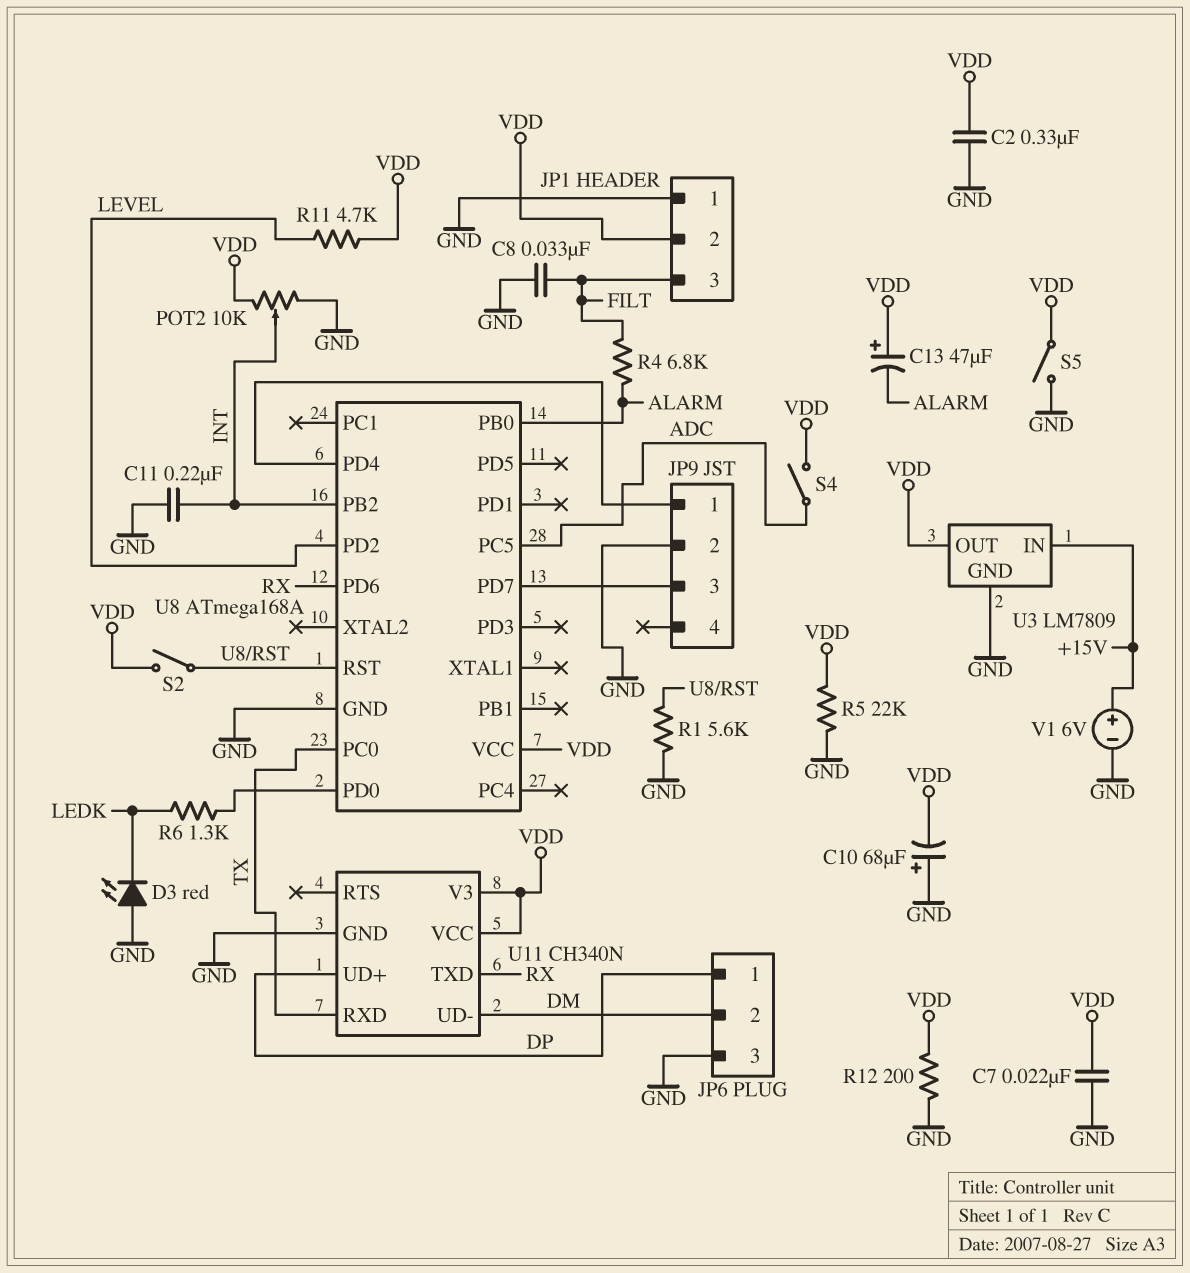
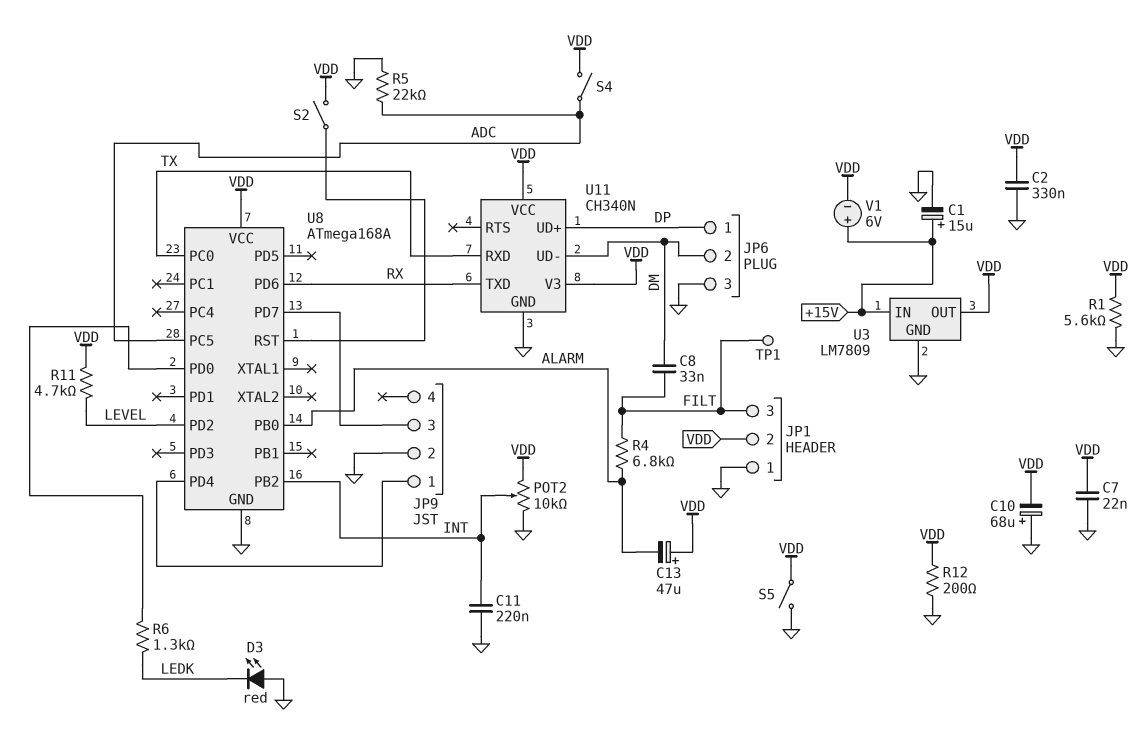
C1: none -> 15uF (plus +15V, minus GND)
C8: 33nF (FILT, GND) -> 33nF (DM, FILT)
R1: 5.6k (GND, U8/RST) -> 5.6k (GND, VDD)
R5: 22k (GND, VDD) -> 22k (ADC, GND)
TP1: none -> test point (FILT)
V1: 6V (plus +15V, minus GND) -> 6V (plus +15V, minus VDD)

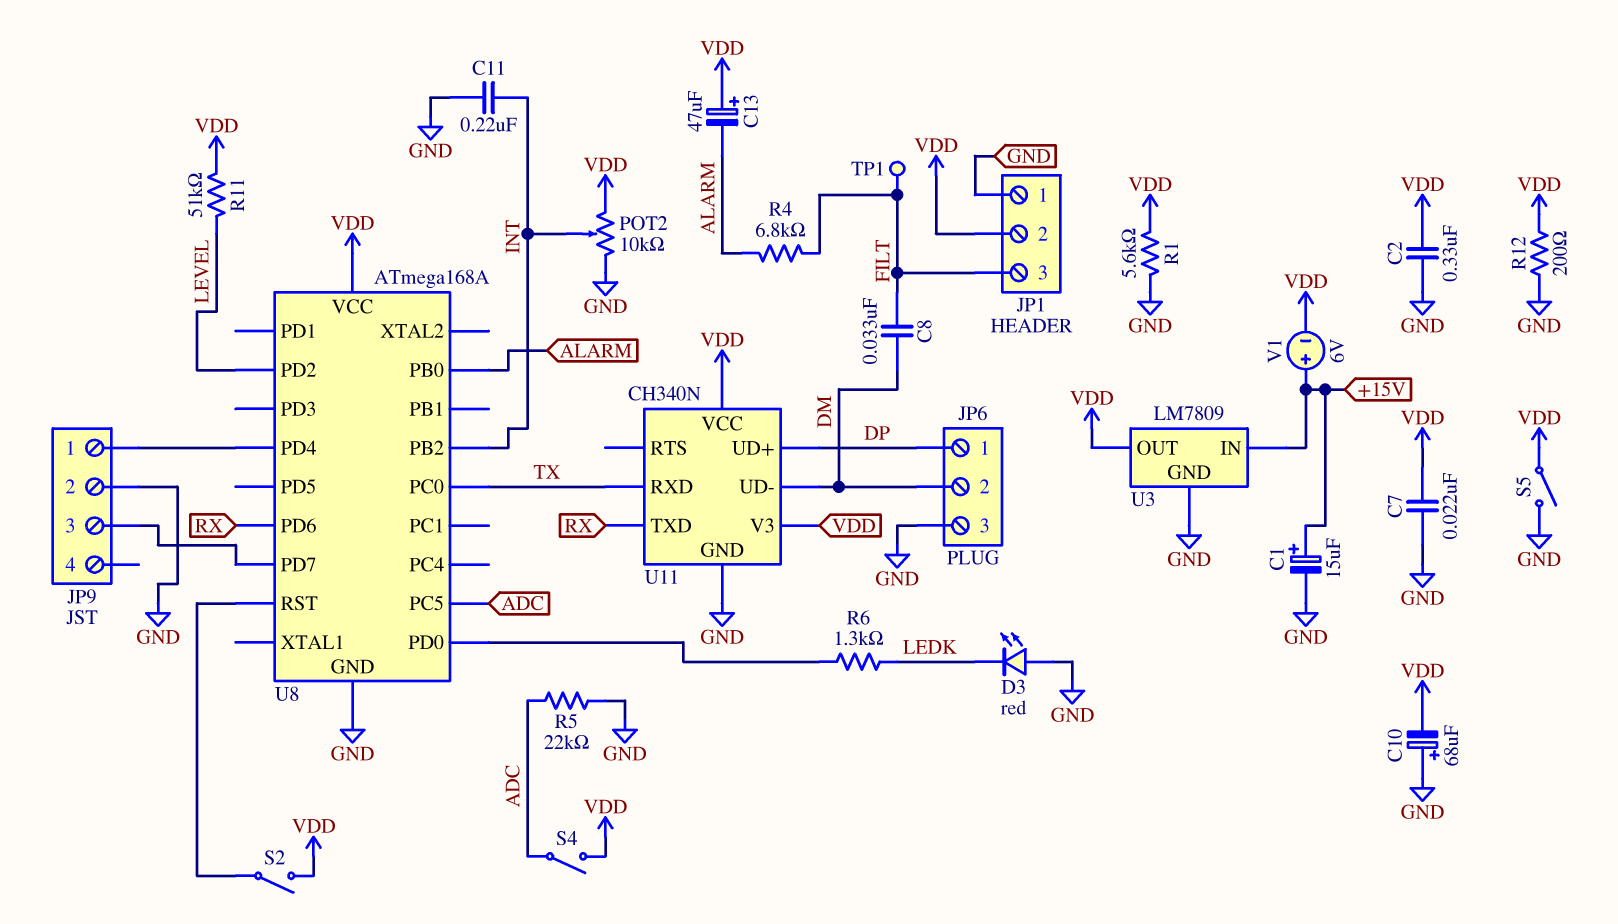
R11: 4.7k (LEVEL, VDD) -> 51k (LEVEL, VDD)

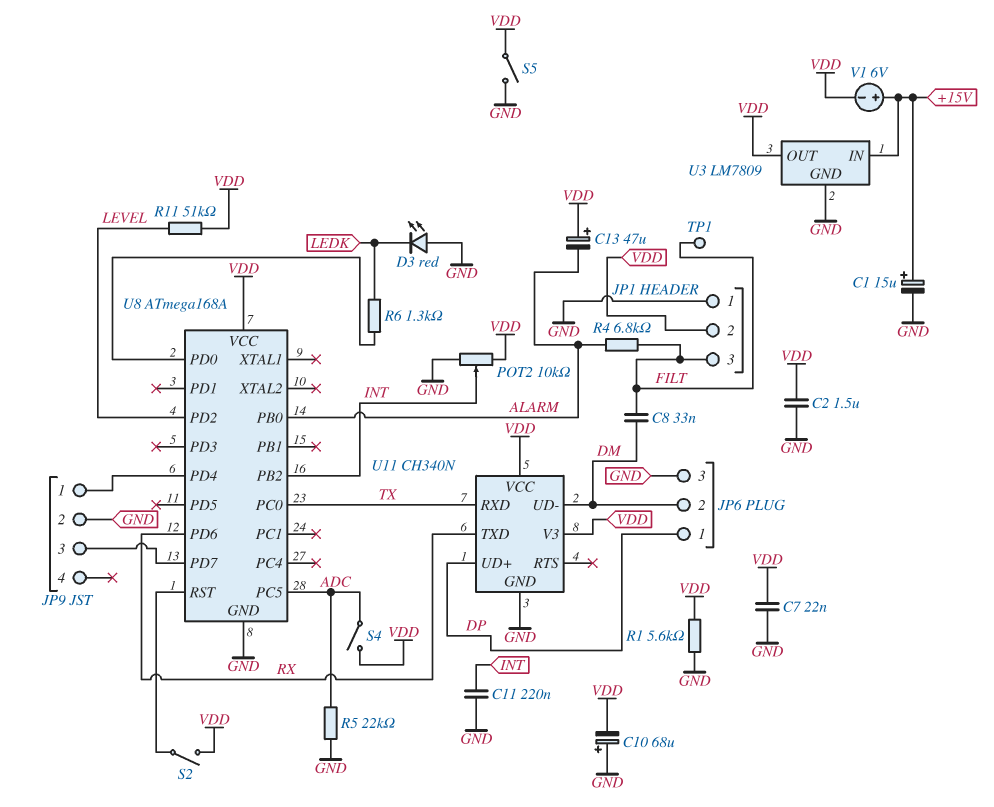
C2: 330nF (GND, VDD) -> 1.5uF (GND, VDD)
R12: 200 (GND, VDD) -> none

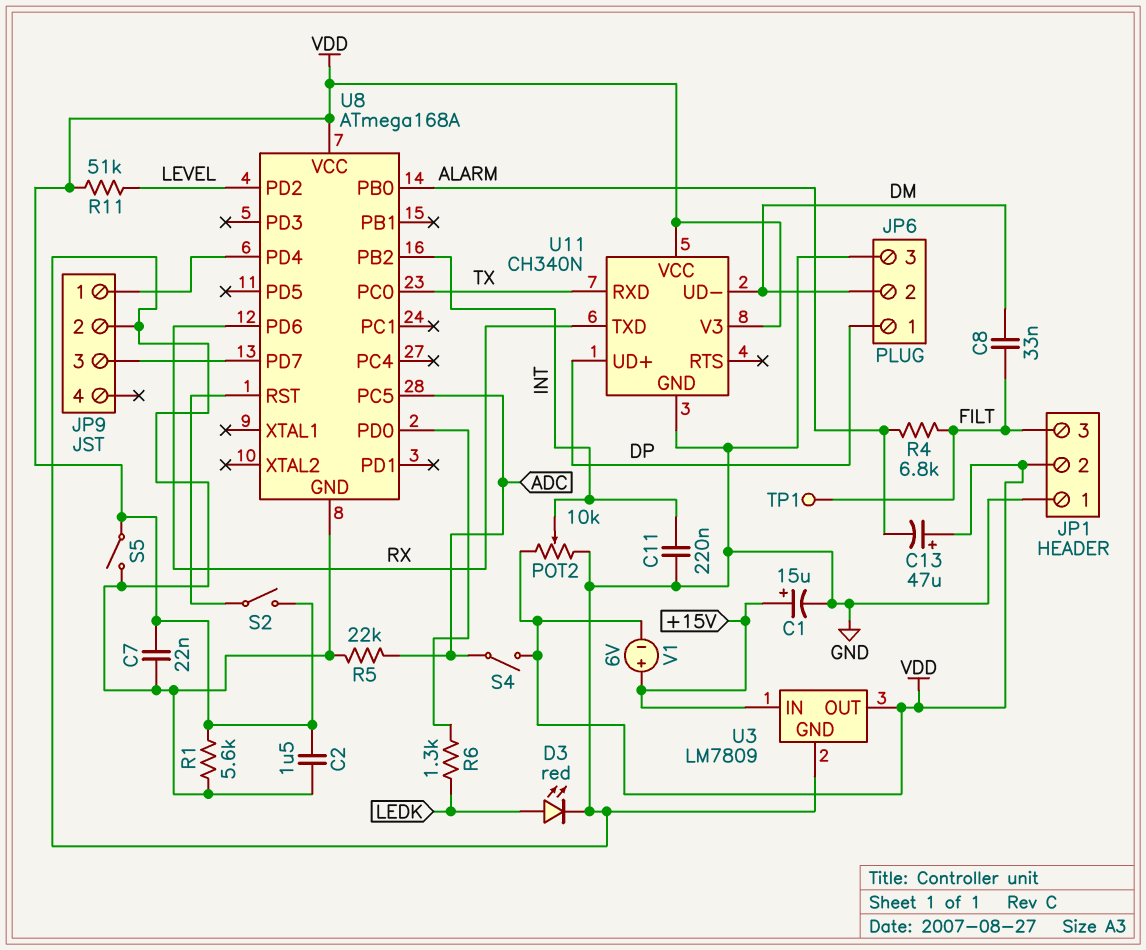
C10: 68uF (plus GND, minus VDD) -> none
D3: LED red (A GND, K LEDK) -> LED red (A LEDK, K GND)

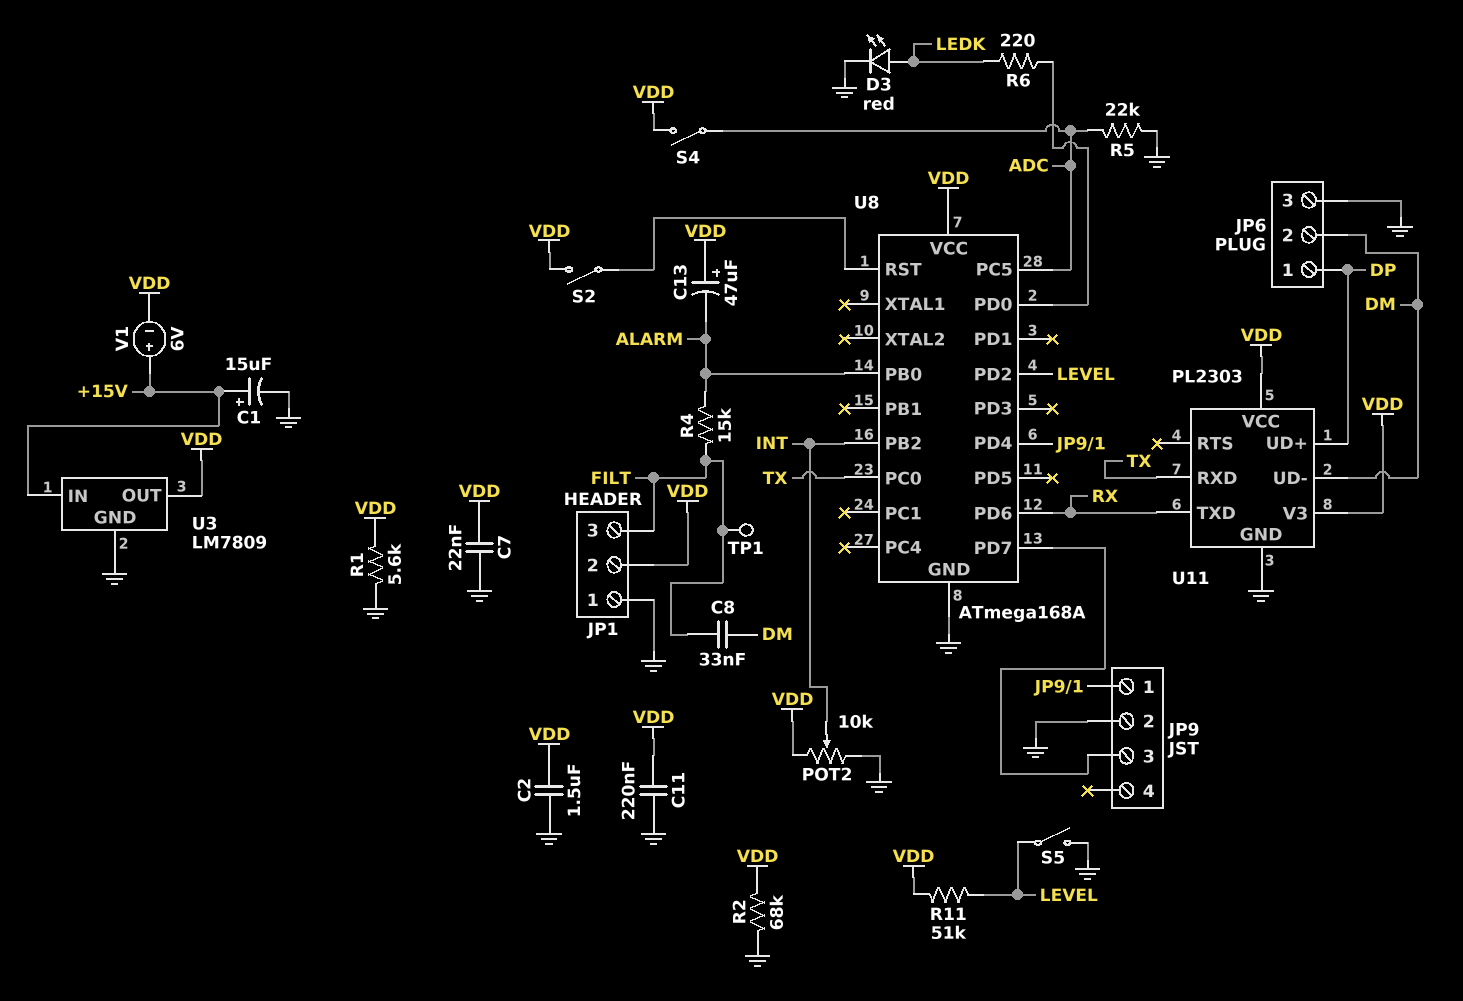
C11: 220nF (GND, INT) -> 220nF (GND, VDD)
R2: none -> 68k (GND, VDD)
R4: 6.8k (ALARM, FILT) -> 15k (ALARM, FILT)
R6: 1.3k (LEDK, U8/PD0) -> 220 (LEDK, U8/PD0)
S5: switch (GND, VDD) -> switch (GND, LEVEL)
U11: CH340N -> PL2303

